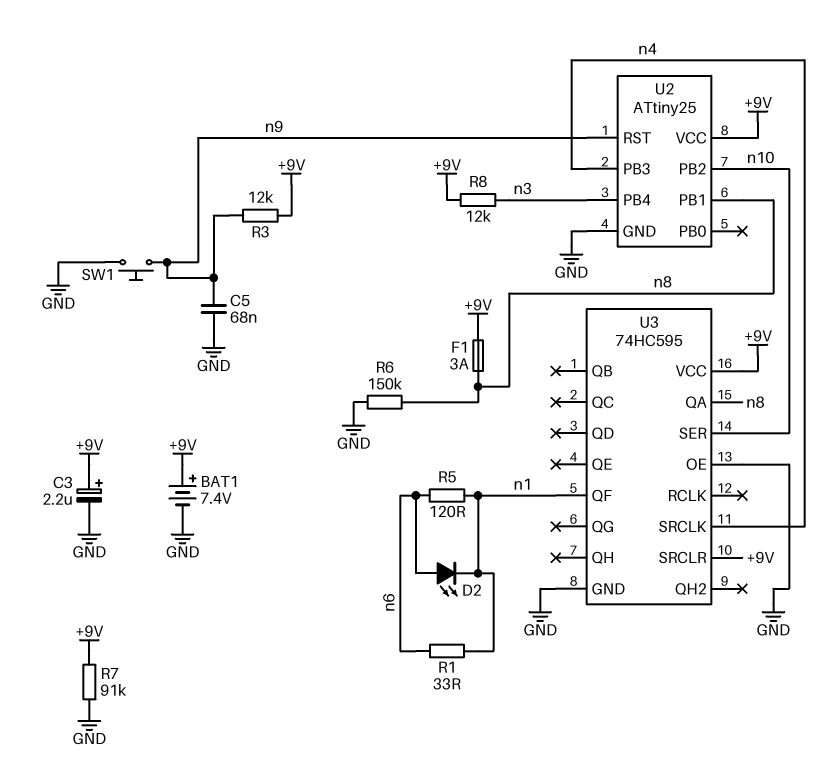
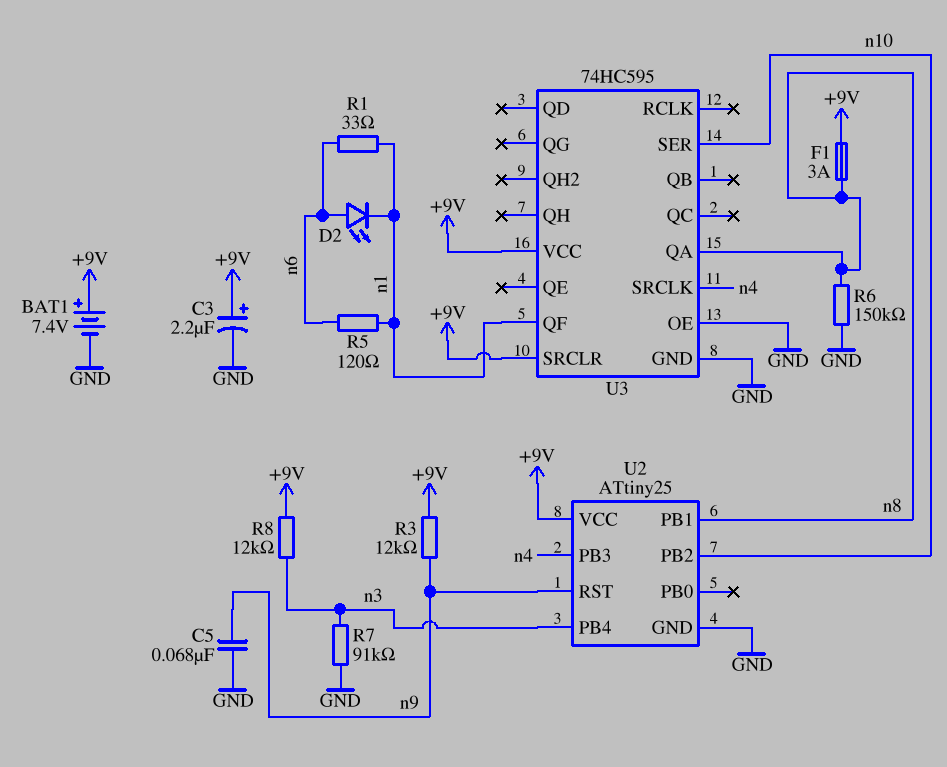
R7: 91k (+9V, GND) -> 91k (GND, n3)
SW1: button (GND, n9) -> none

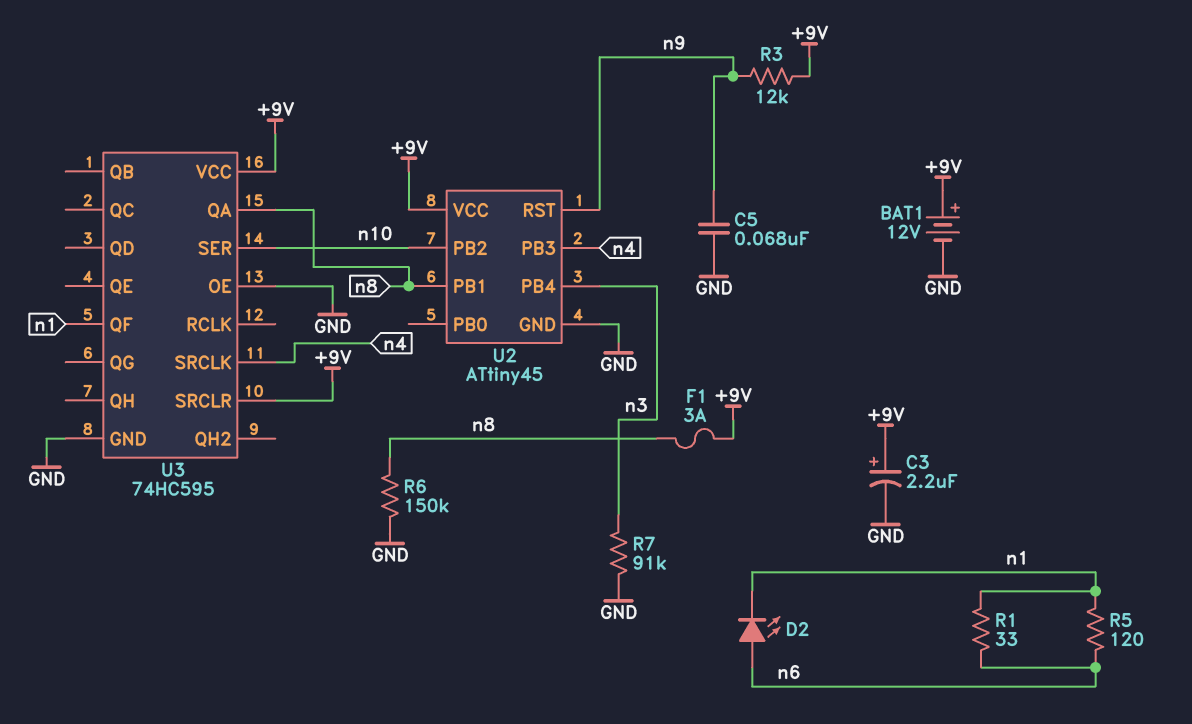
BAT1: 7.4V (plus +9V, minus GND) -> 12V (plus +9V, minus GND)
R8: 12k (+9V, n3) -> none
U2: ATtiny25 -> ATtiny45

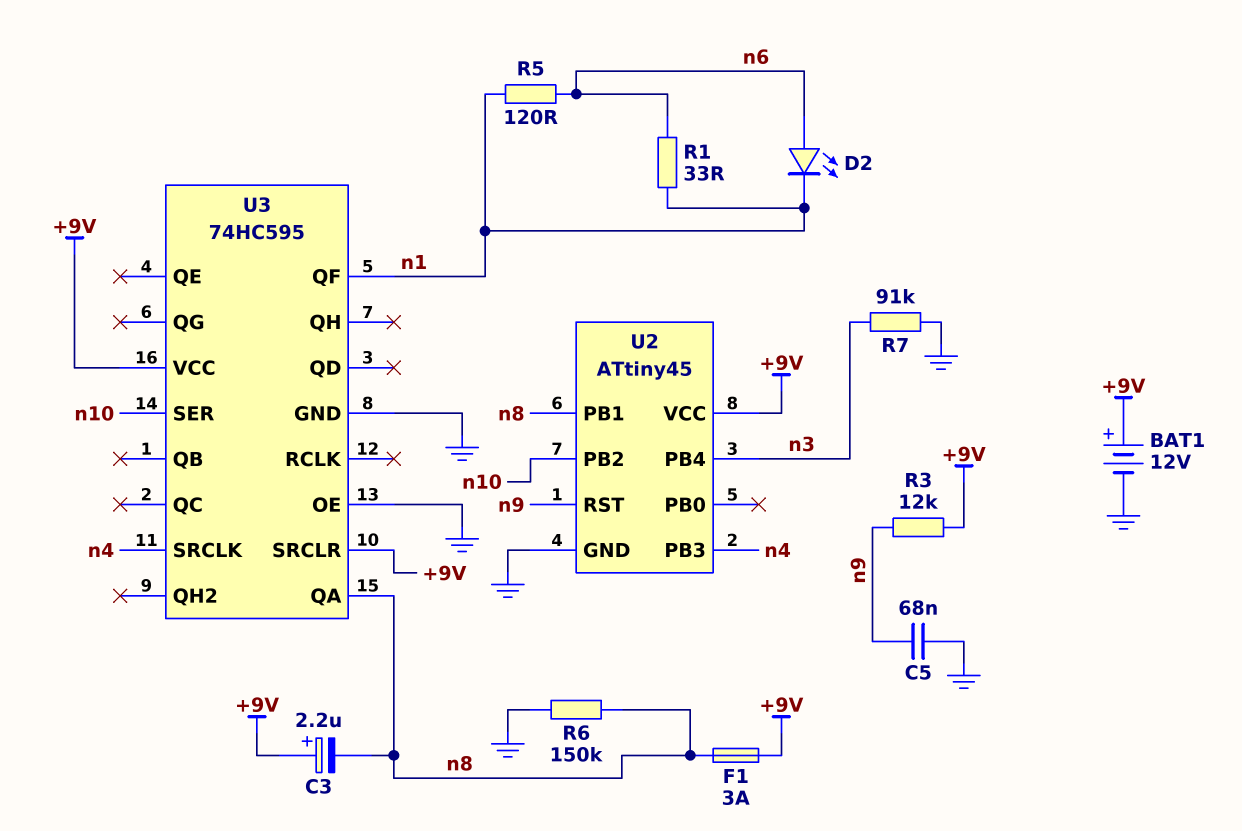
C3: 2.2uF (plus +9V, minus GND) -> 2.2uF (plus +9V, minus n8)

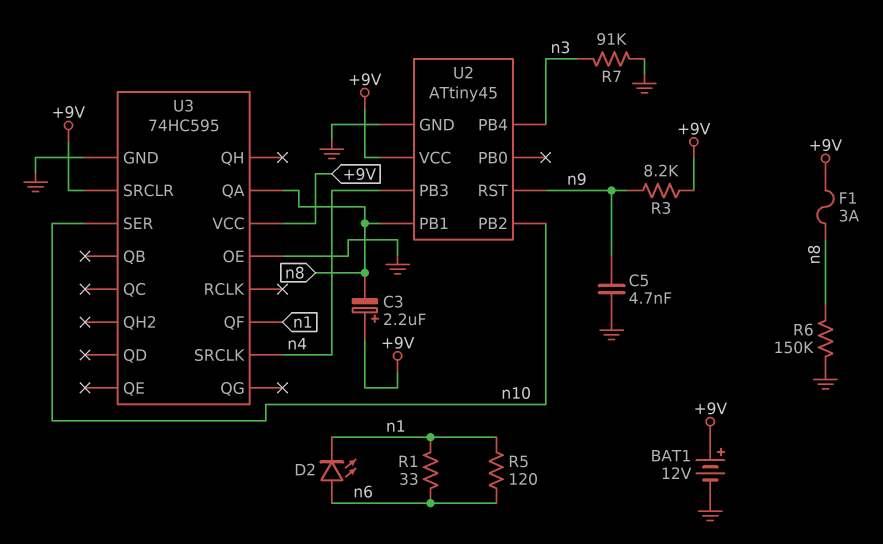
C5: 68nF (GND, n9) -> 4.7nF (GND, n9)
R3: 12k (+9V, n9) -> 8.2k (+9V, n9)

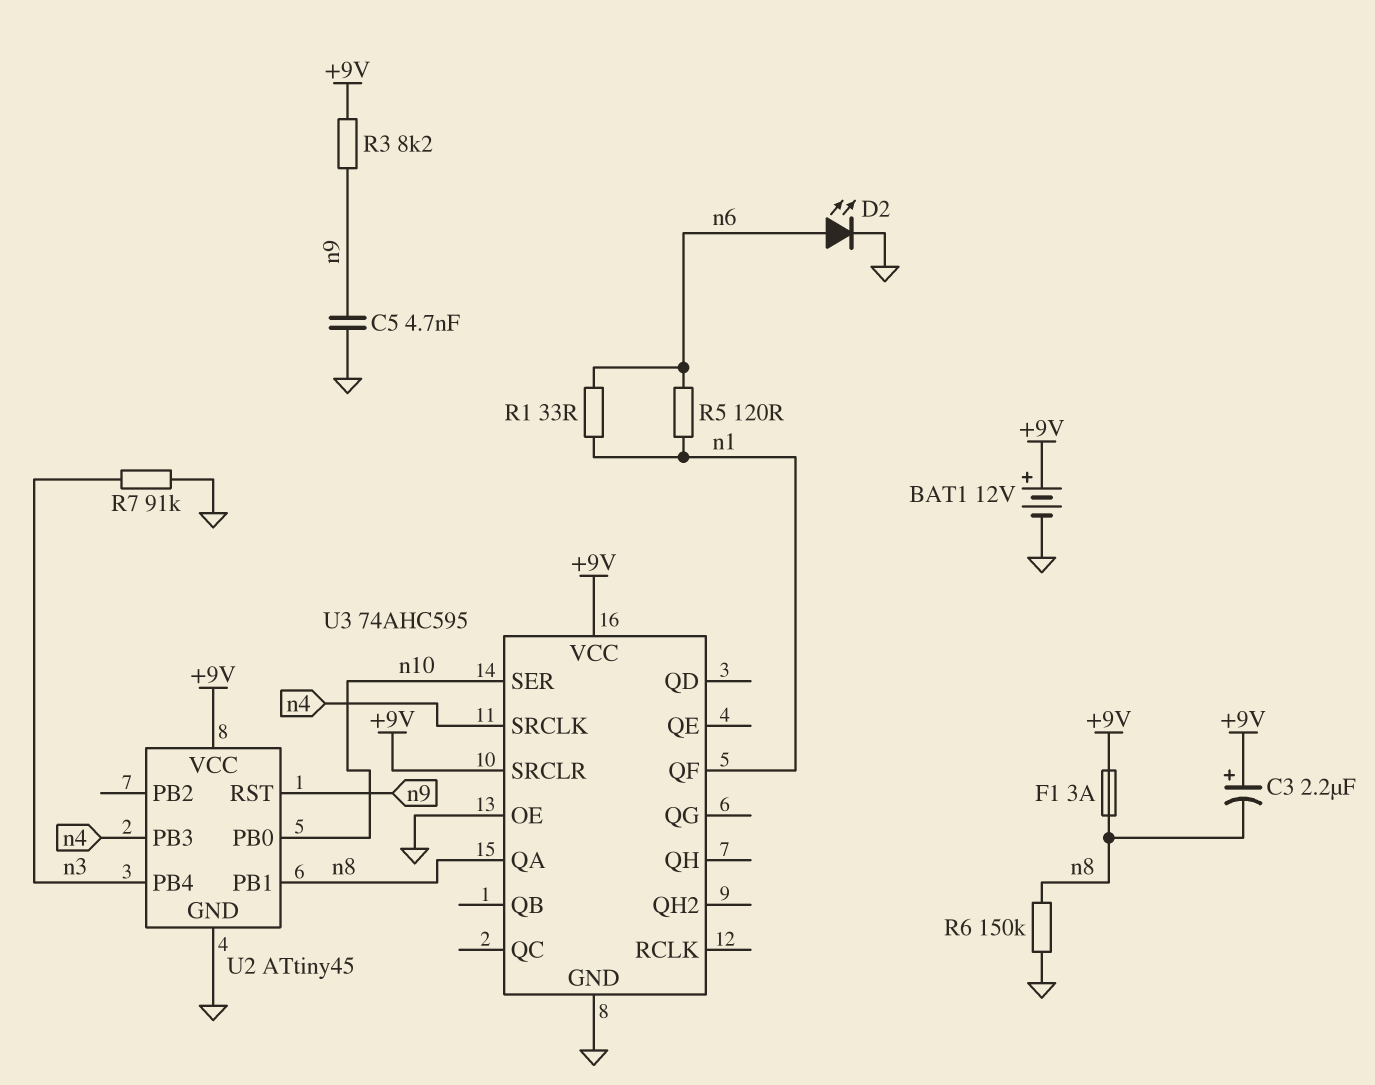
D2: LED (A n6, K n1) -> LED (A n6, K GND)
U2 pin PB0: none -> n10
U2 pin PB2: n10 -> none
U3: 74HC595 -> 74AHC595

